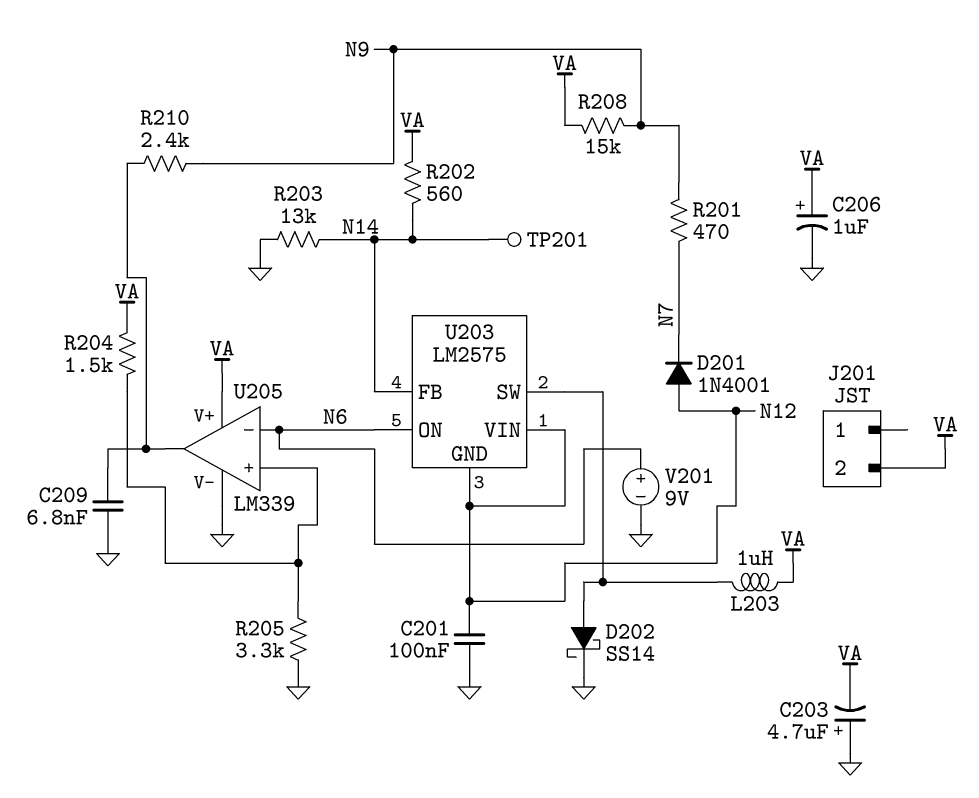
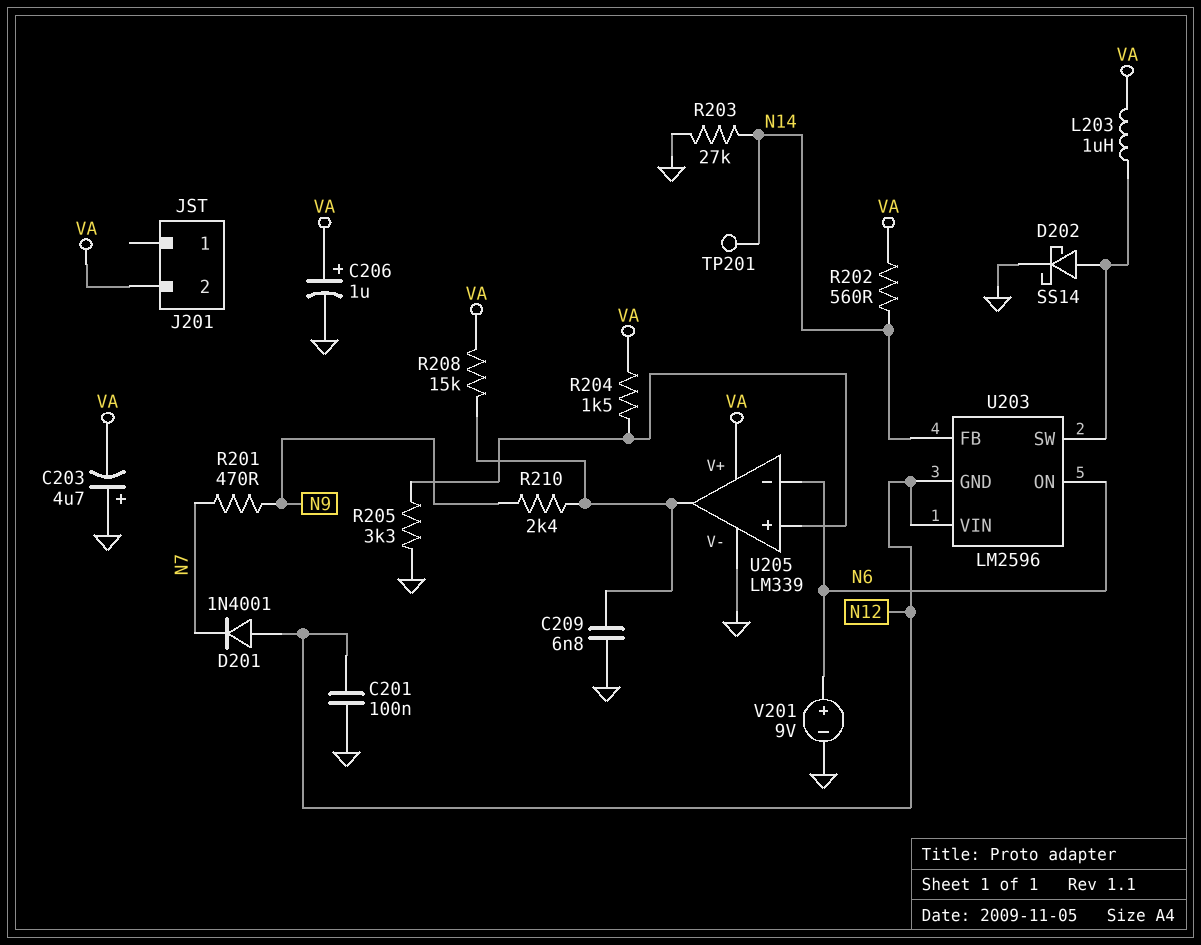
R203: 13k (GND, N14) -> 27k (GND, N14)
R208: 15k (N9, VA) -> 15k (U205/out, VA)
U203: LM2575 -> LM2596

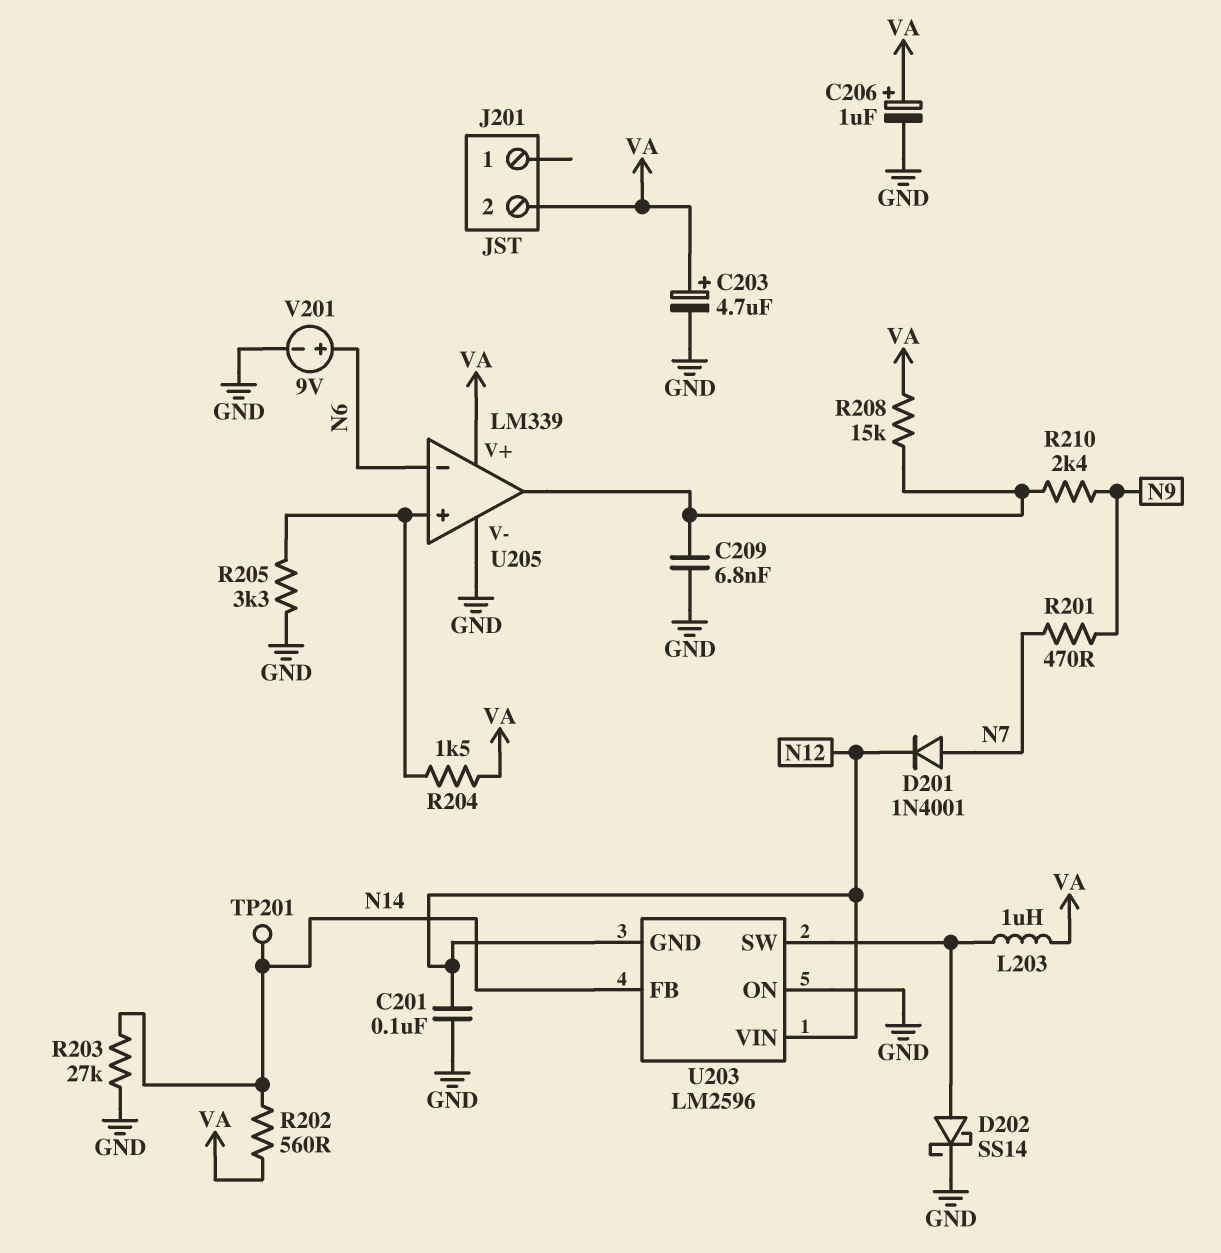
C203: 4.7uF (plus GND, minus VA) -> 4.7uF (plus VA, minus GND)
D201: diode 1N4001 (A N12, K N7) -> diode 1N4001 (A N7, K N12)
U203 pin ON: N6 -> GND

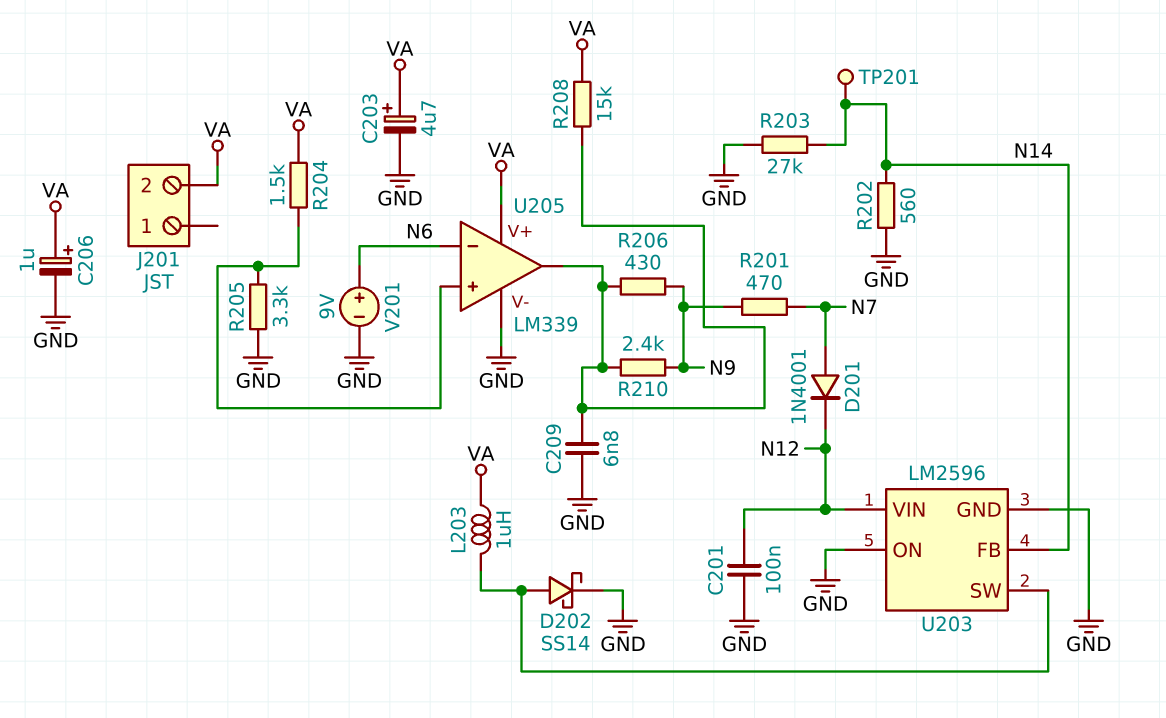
R202: 560 (N14, VA) -> 560 (GND, N14)
R206: none -> 430 (N9, U205/out)
U203 pin GND: N12 -> GND

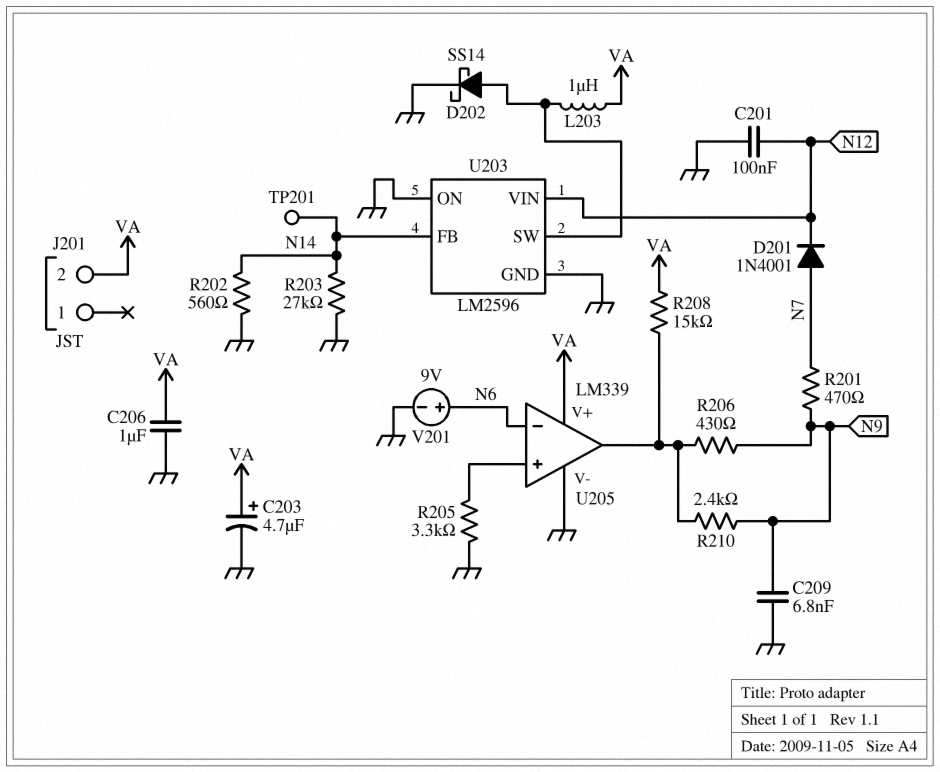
C206: 1uF (plus VA, minus GND) -> 1uF (GND, VA)
C209: 6.8nF (GND, U205/out) -> 6.8nF (GND, N9)
R204: 1.5k (U205/in+, VA) -> none

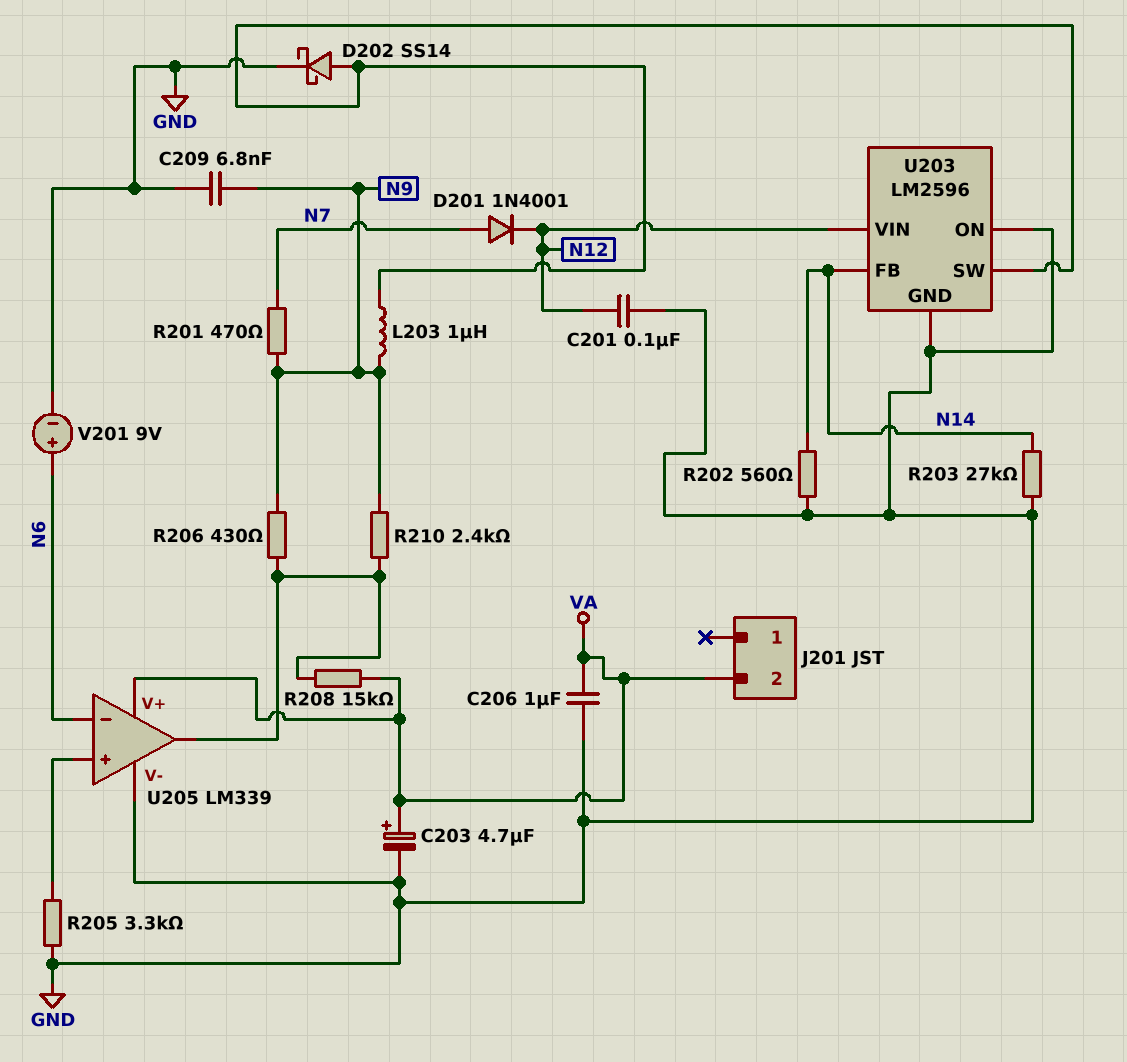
L203: 1uH (U203/SW, VA) -> 1uH (N9, U203/SW)
TP201: test point (N14) -> none

